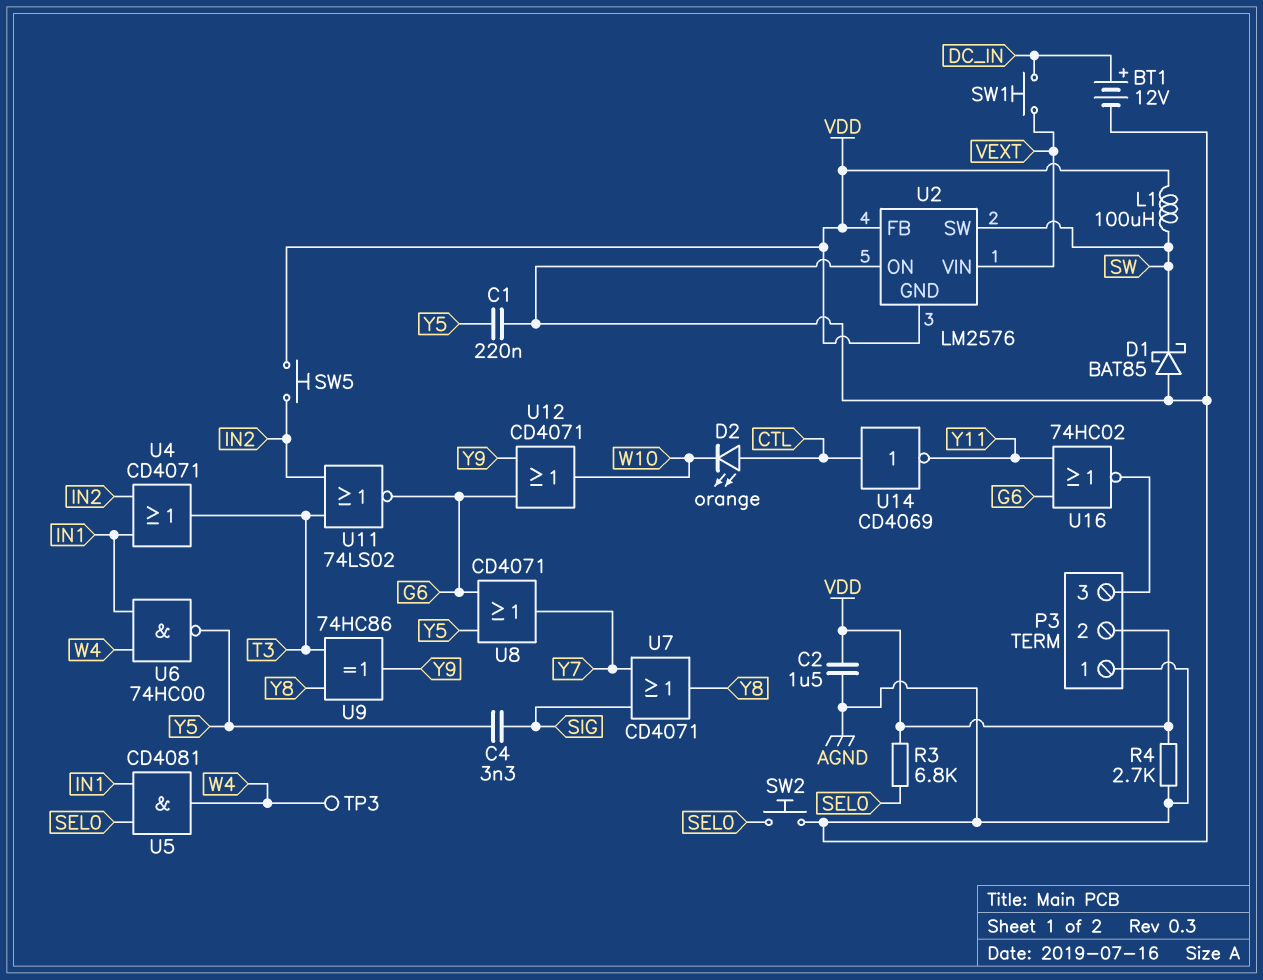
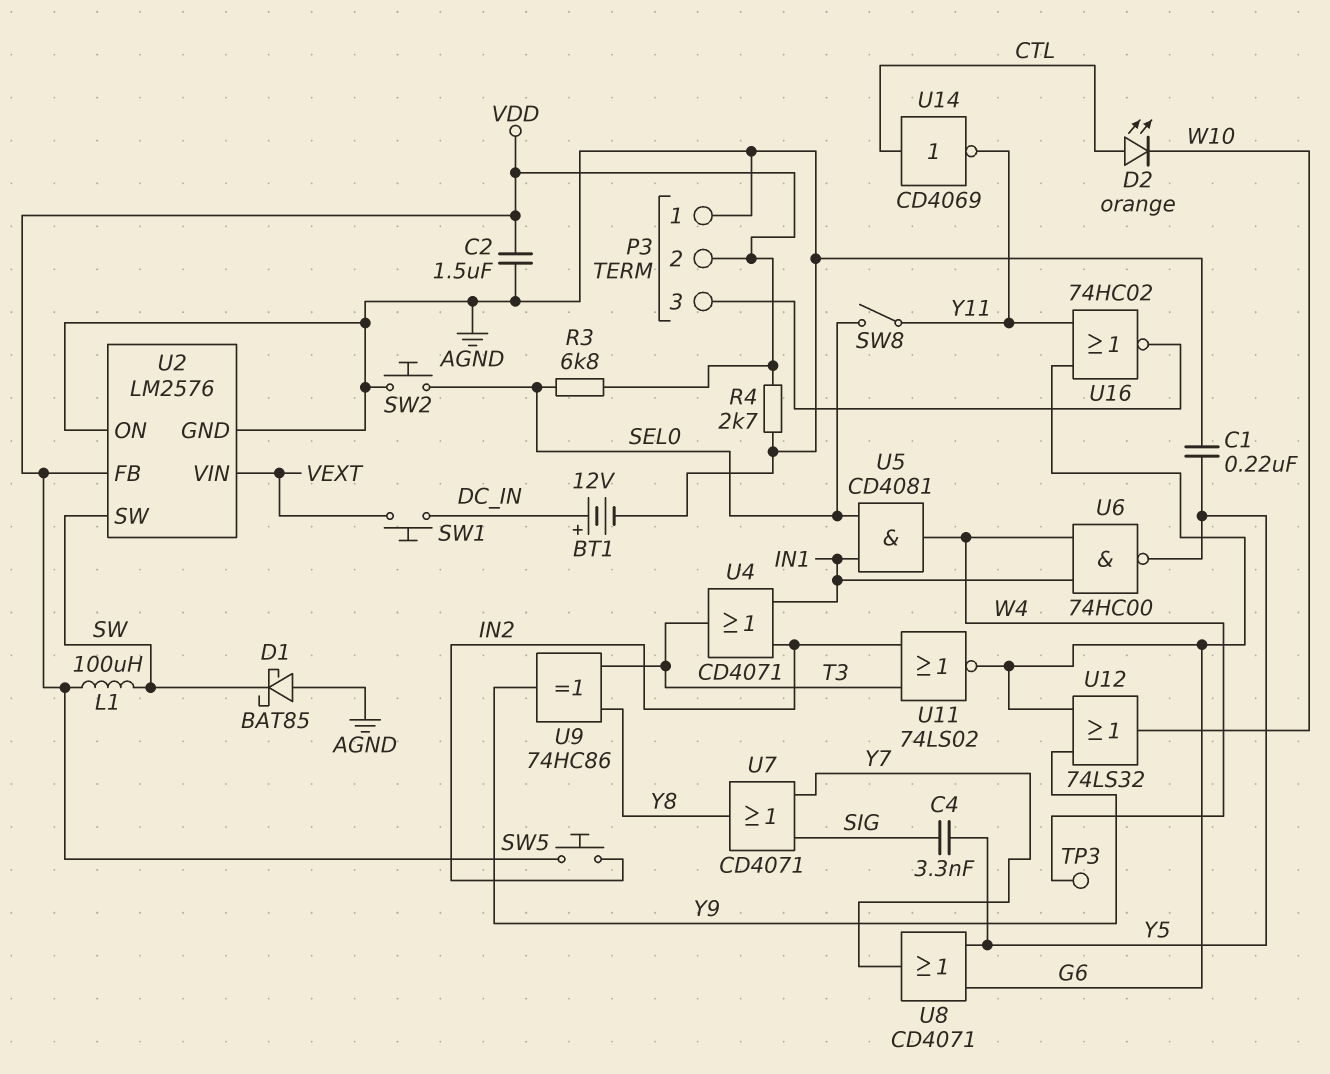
SW8: none -> switch (SEL0, Y11)
U2 pin GND: VDD -> AGND
U12: OR CD4071 (in G6, in Y9, out W10) -> OR 74LS32 (in G6, in Y9, out W10)

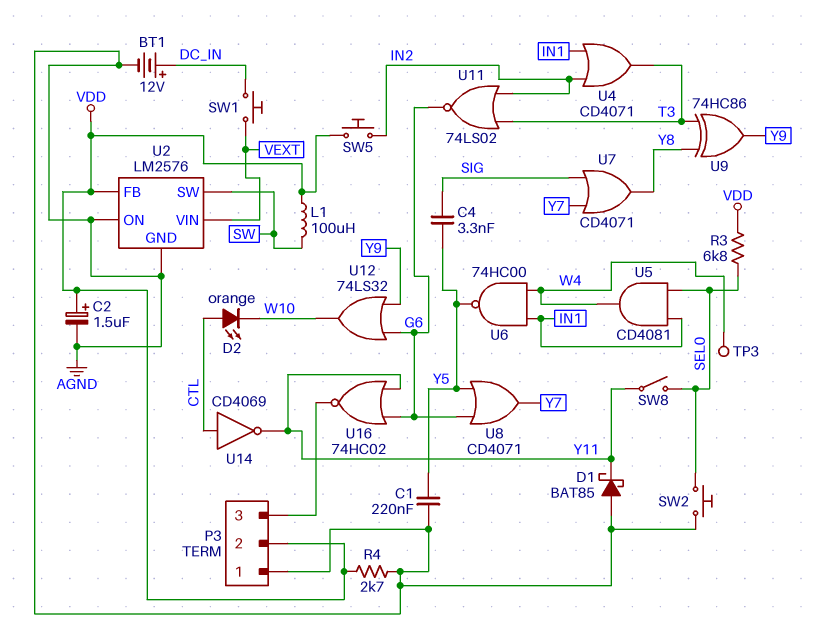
C2: 1.5uF (AGND, VDD) -> 1.5uF (plus VDD, minus AGND)
D1: schottky BAT85 (A AGND, K SW) -> schottky BAT85 (A AGND, K Y11)

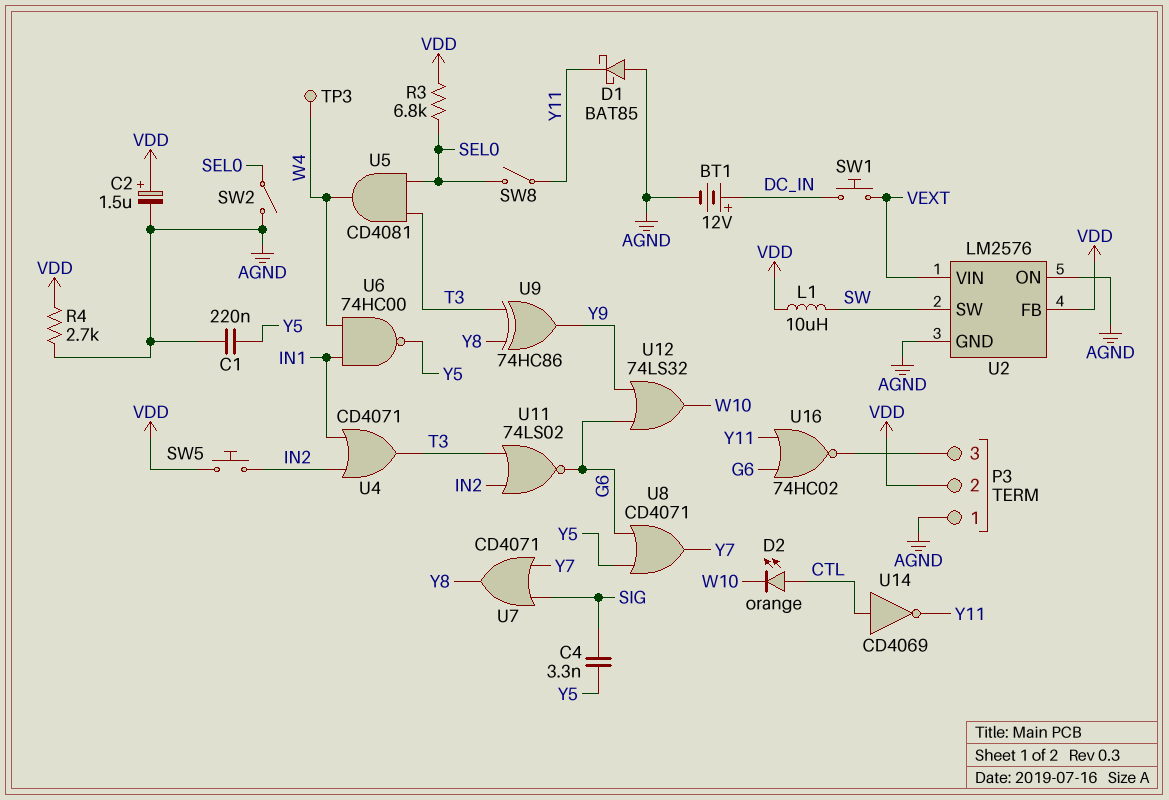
L1: 100uH (SW, VDD) -> 10uH (SW, VDD)
SW2: button (AGND, SEL0) -> switch (AGND, SEL0)
U5: AND CD4081 (in IN1, in SEL0, out W4) -> AND CD4081 (in SEL0, in T3, out W4)

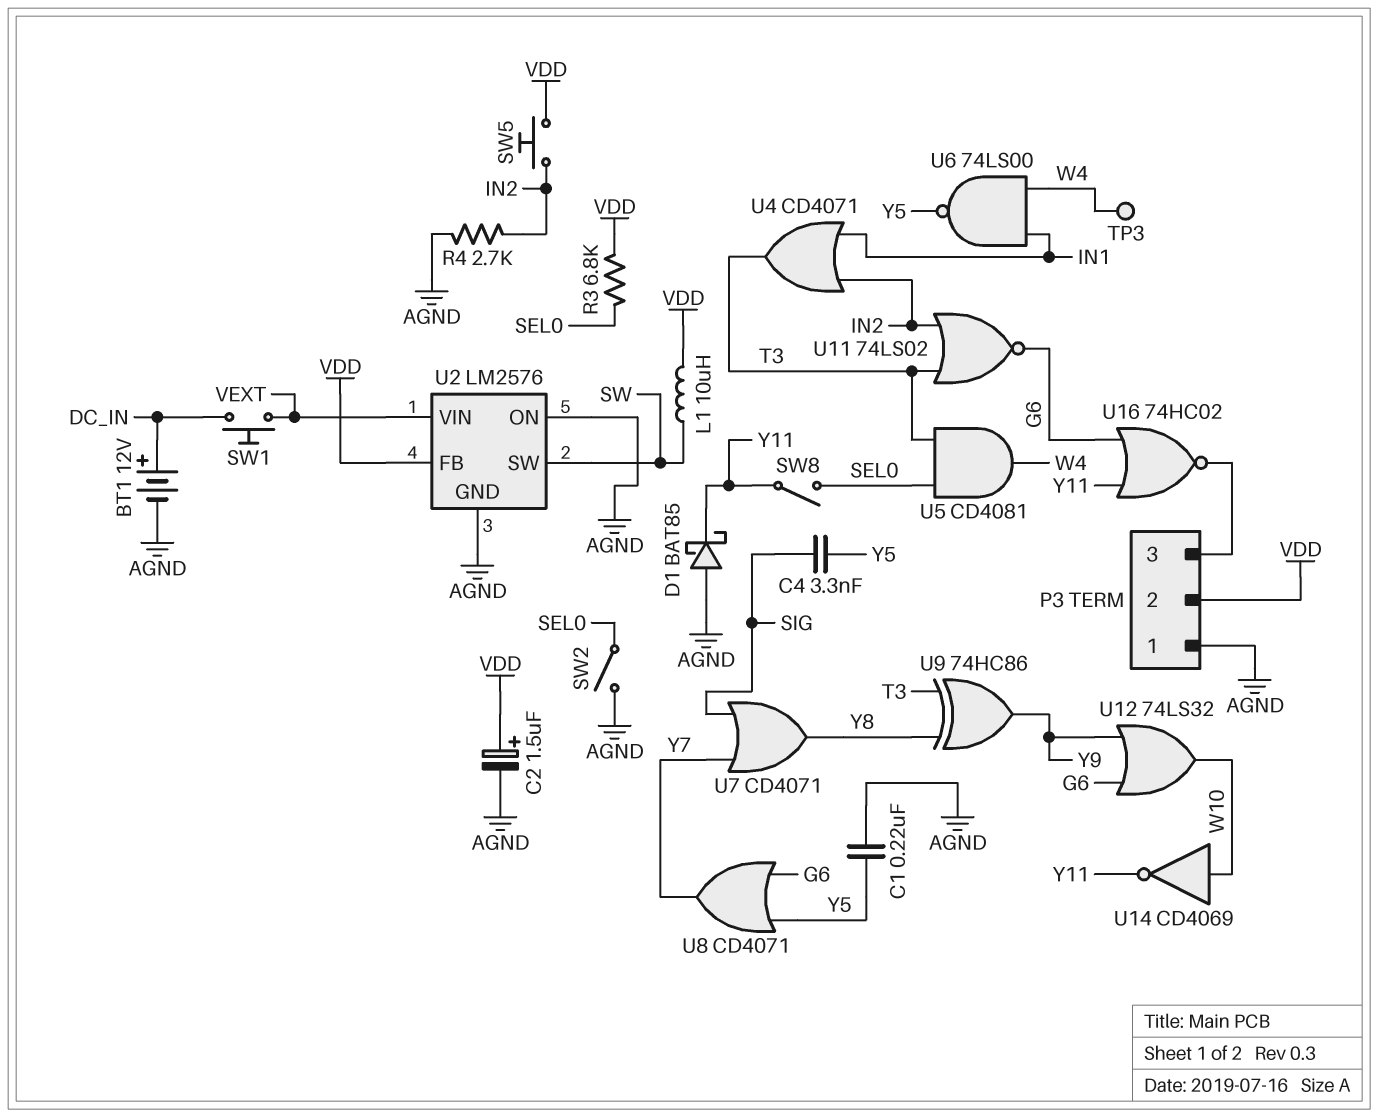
D2: LED orange (A CTL, K W10) -> none
R4: 2.7k (AGND, VDD) -> 2.7k (AGND, IN2)
U6: NAND 74HC00 (in IN1, in W4, out Y5) -> NAND 74LS00 (in IN1, in W4, out Y5)
U14: NOT CD4069 (in CTL, out Y11) -> NOT CD4069 (in W10, out Y11)

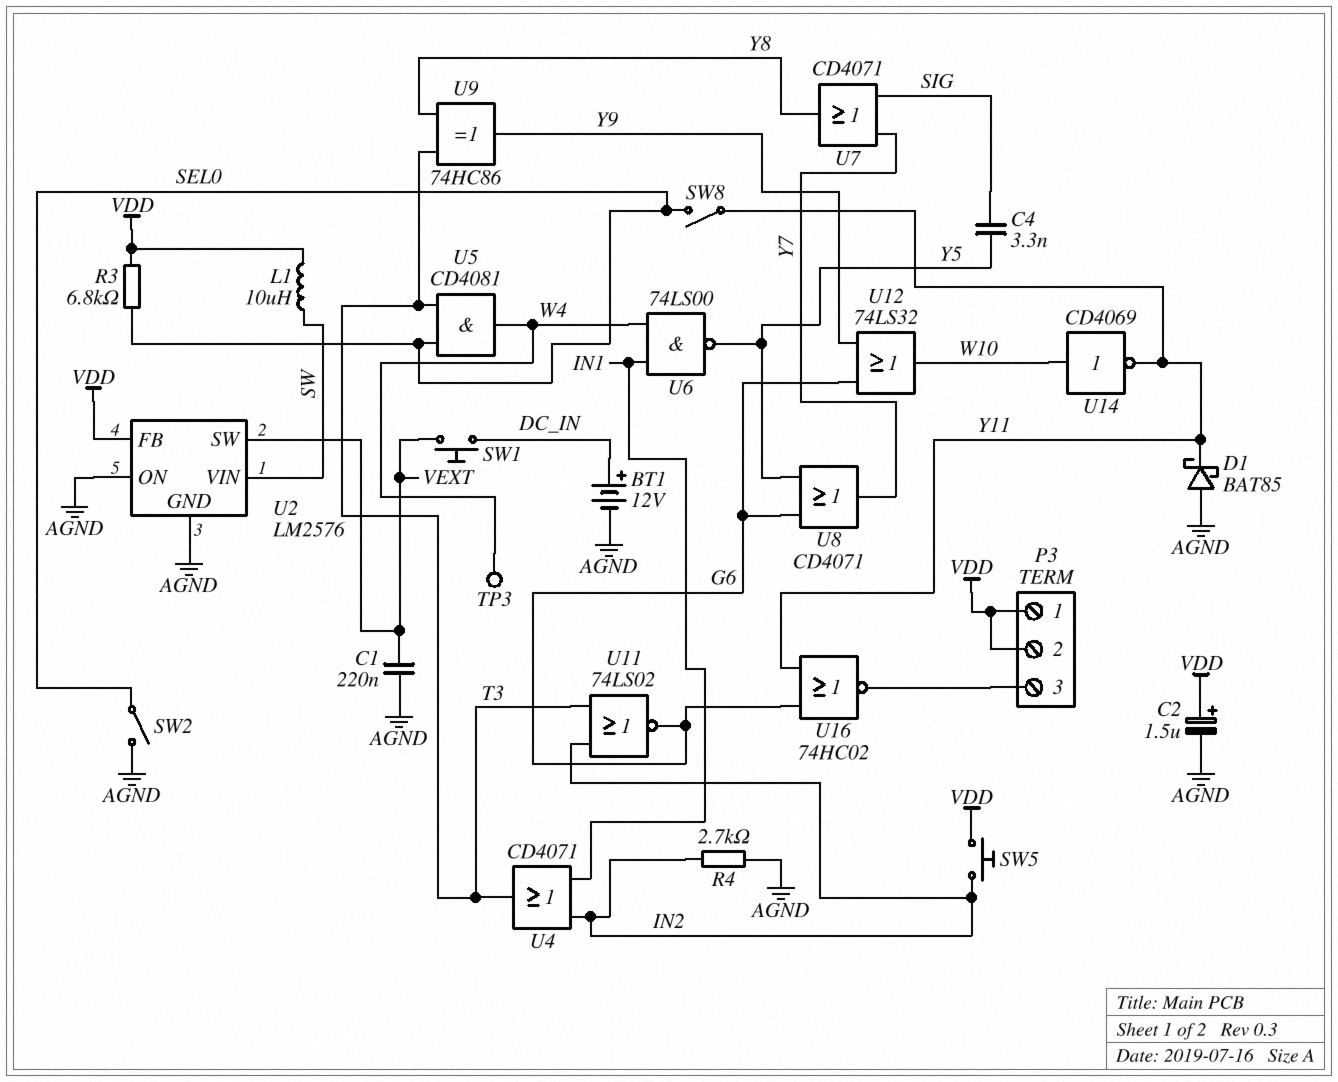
C1: 220nF (AGND, Y5) -> 220nF (AGND, VEXT)
P3 pin 1: AGND -> VDD
U2 pin SW: SW -> VEXT
U2 pin VIN: VEXT -> SW

